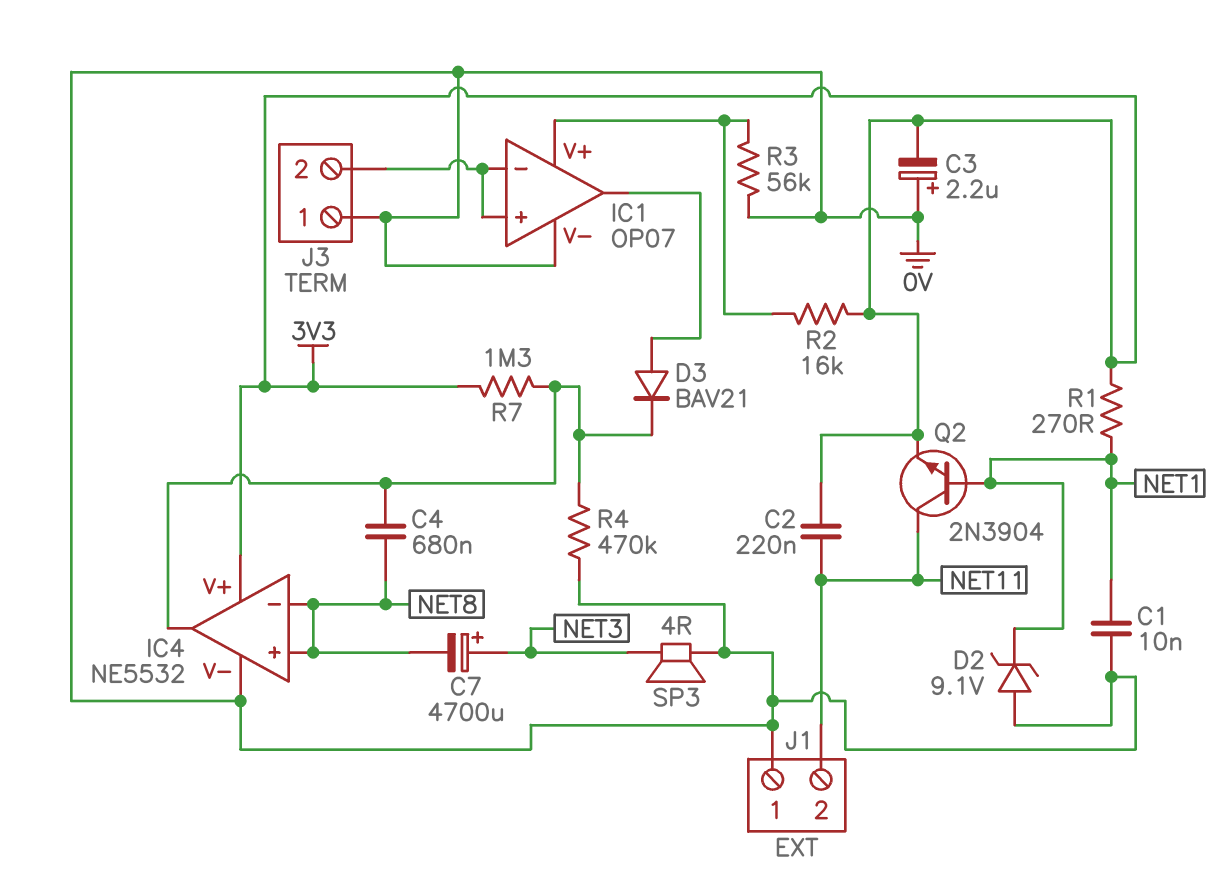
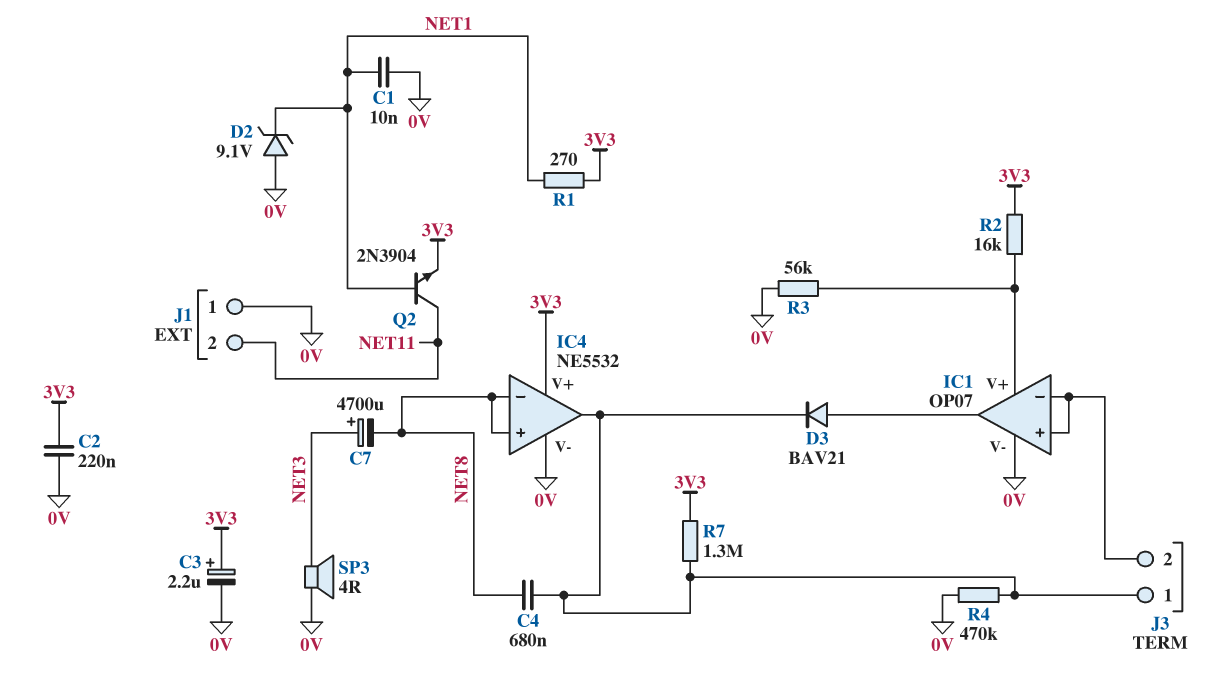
C2: 220nF (3V3, NET11) -> 220nF (0V, 3V3)
C3: 2.2uF (plus 0V, minus 3V3) -> 2.2uF (plus 3V3, minus 0V)
J3 pin 1: 0V -> IC4/out

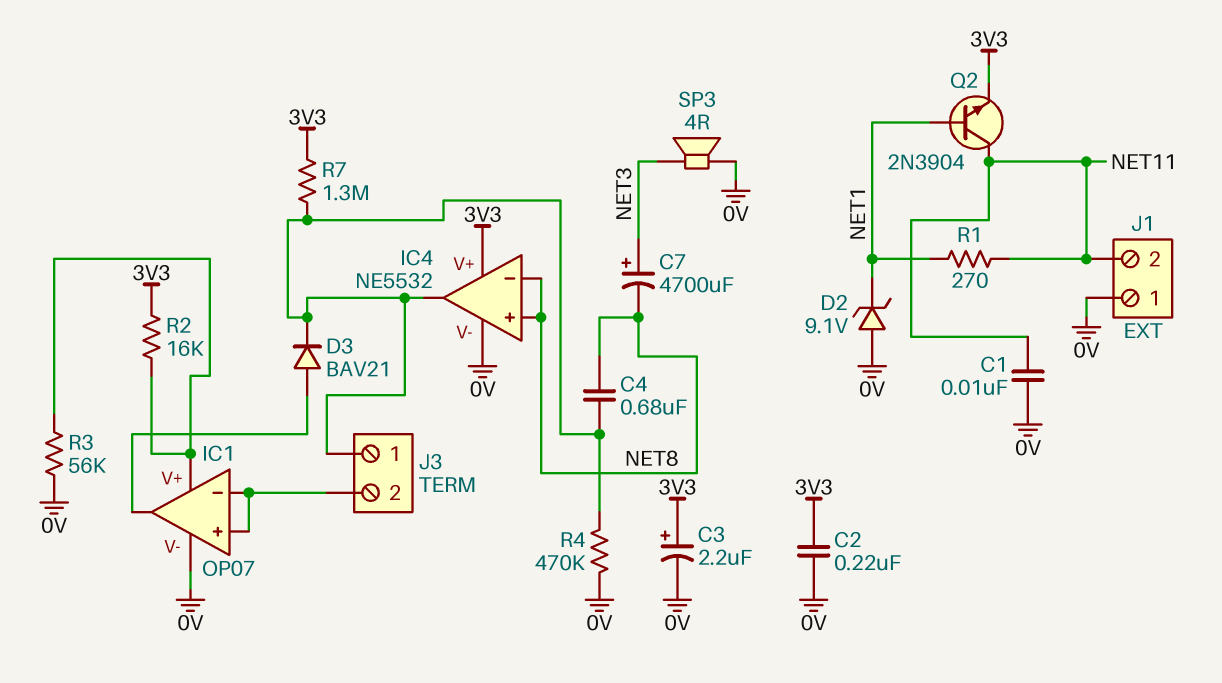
C1: 10nF (0V, NET1) -> 10nF (0V, NET11)
R1: 270 (3V3, NET1) -> 270 (NET1, NET11)

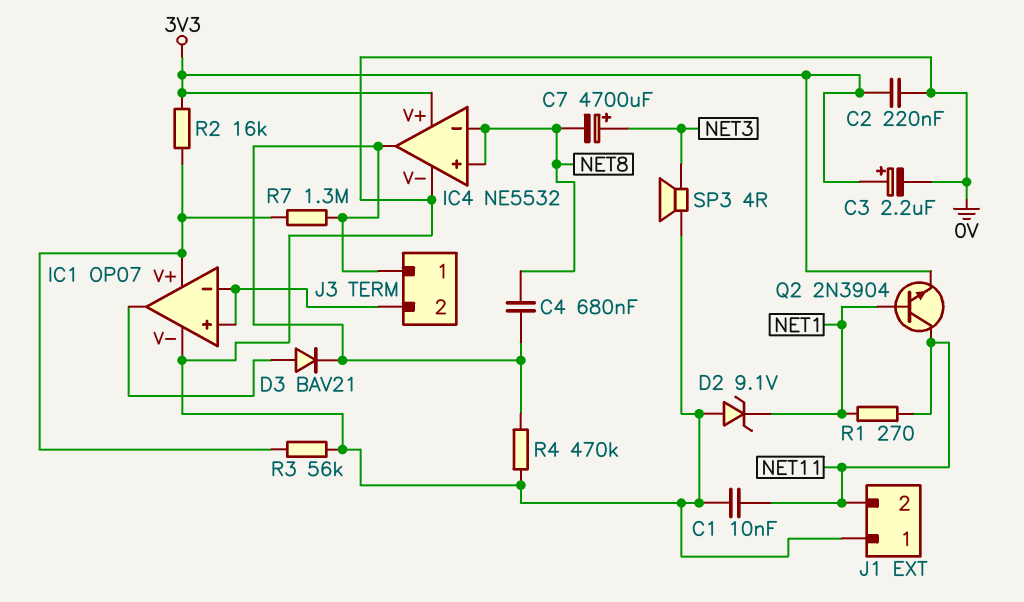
R7: 1.3M (3V3, IC4/out) -> 1.3M (IC1/V+, IC4/out)

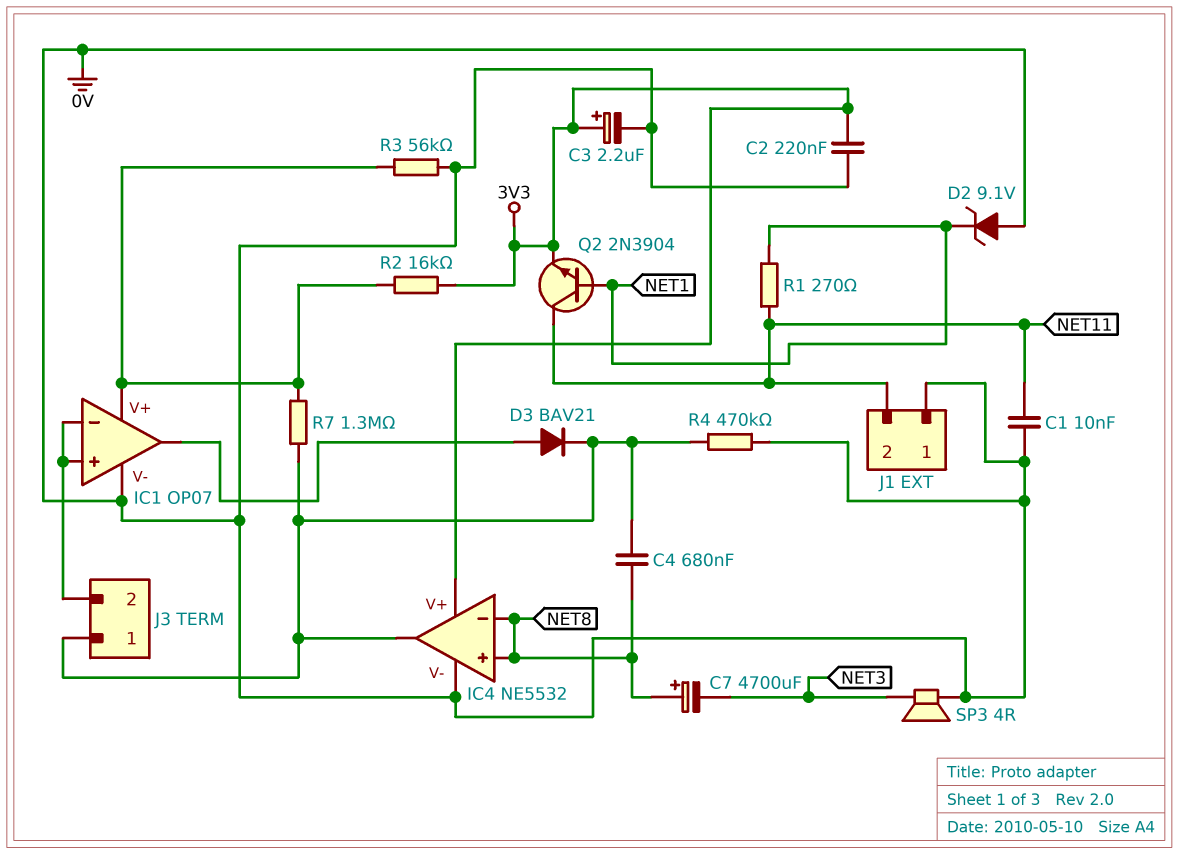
C7: 4700uF (plus NET3, minus NET8) -> 4700uF (plus NET8, minus NET3)

